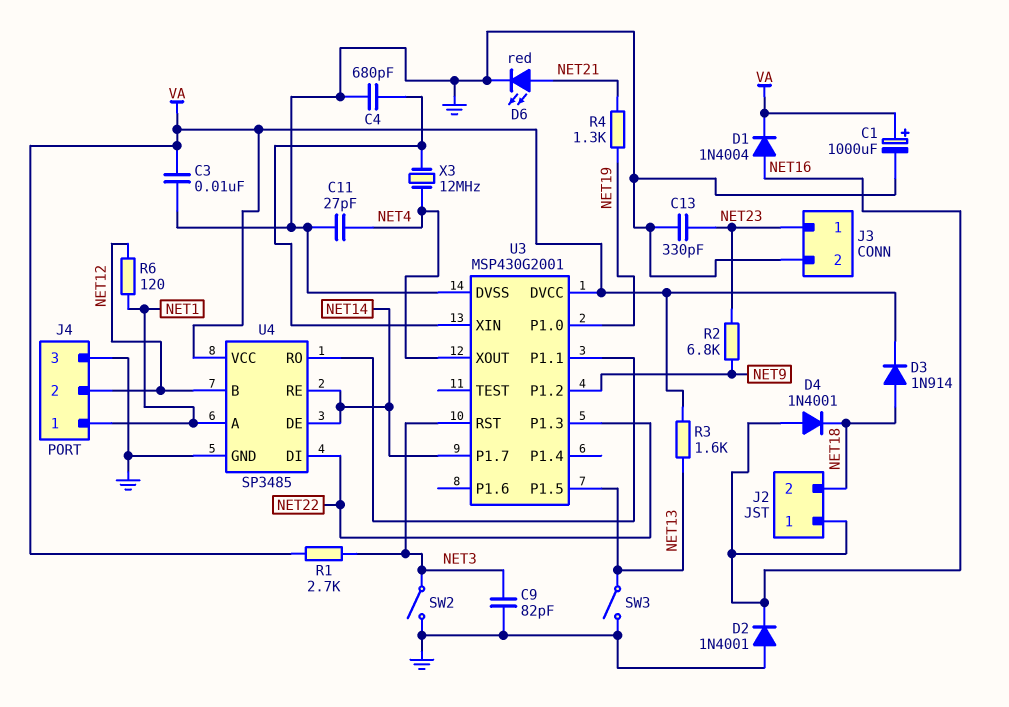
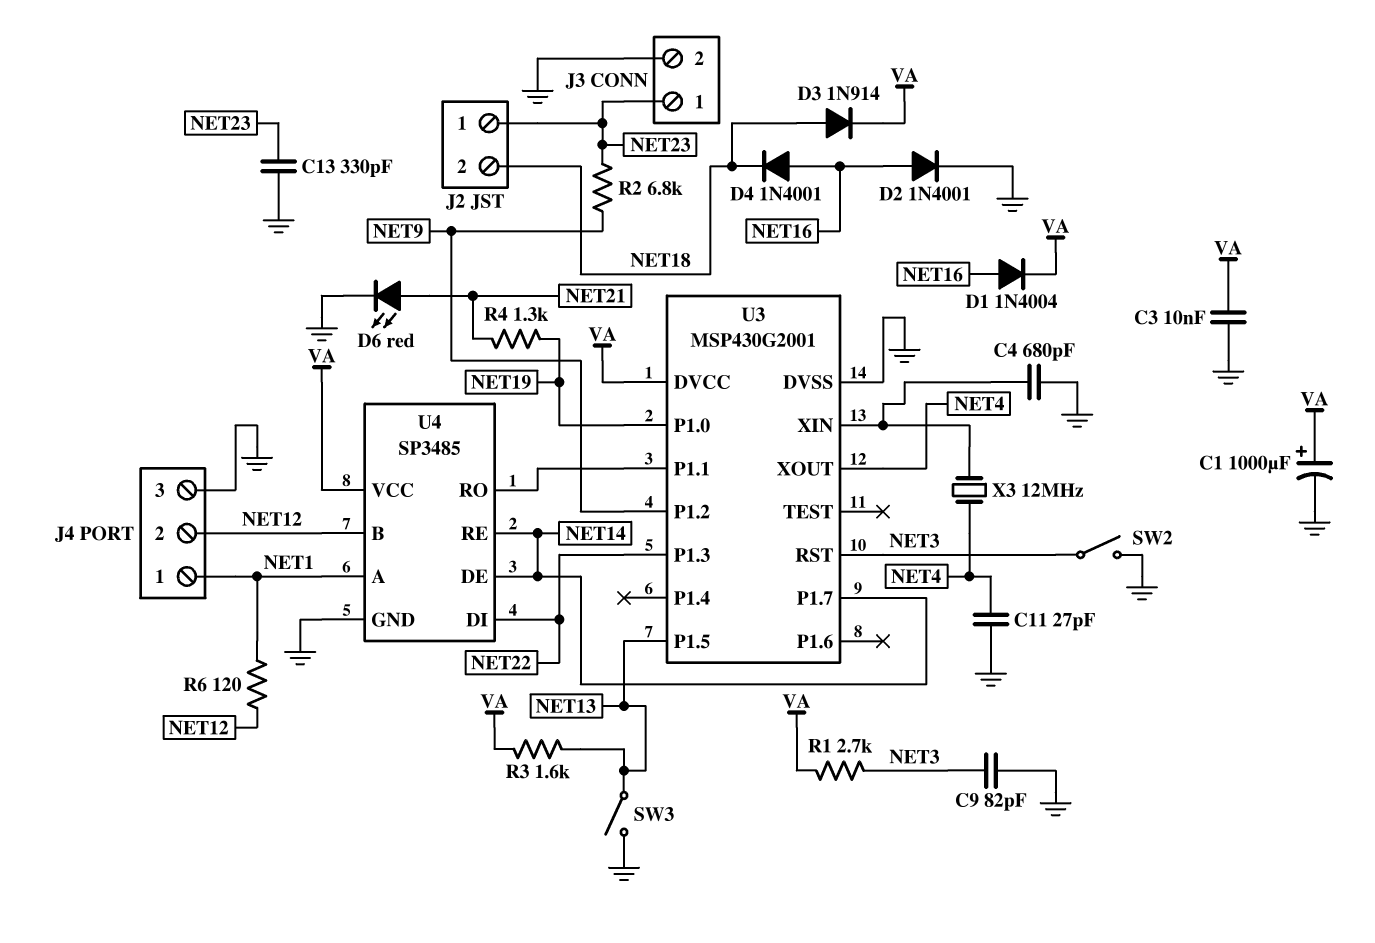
D2: diode 1N4001 (A GND, K NET16) -> diode 1N4001 (A NET16, K GND)
J2 pin 1: NET16 -> NET23

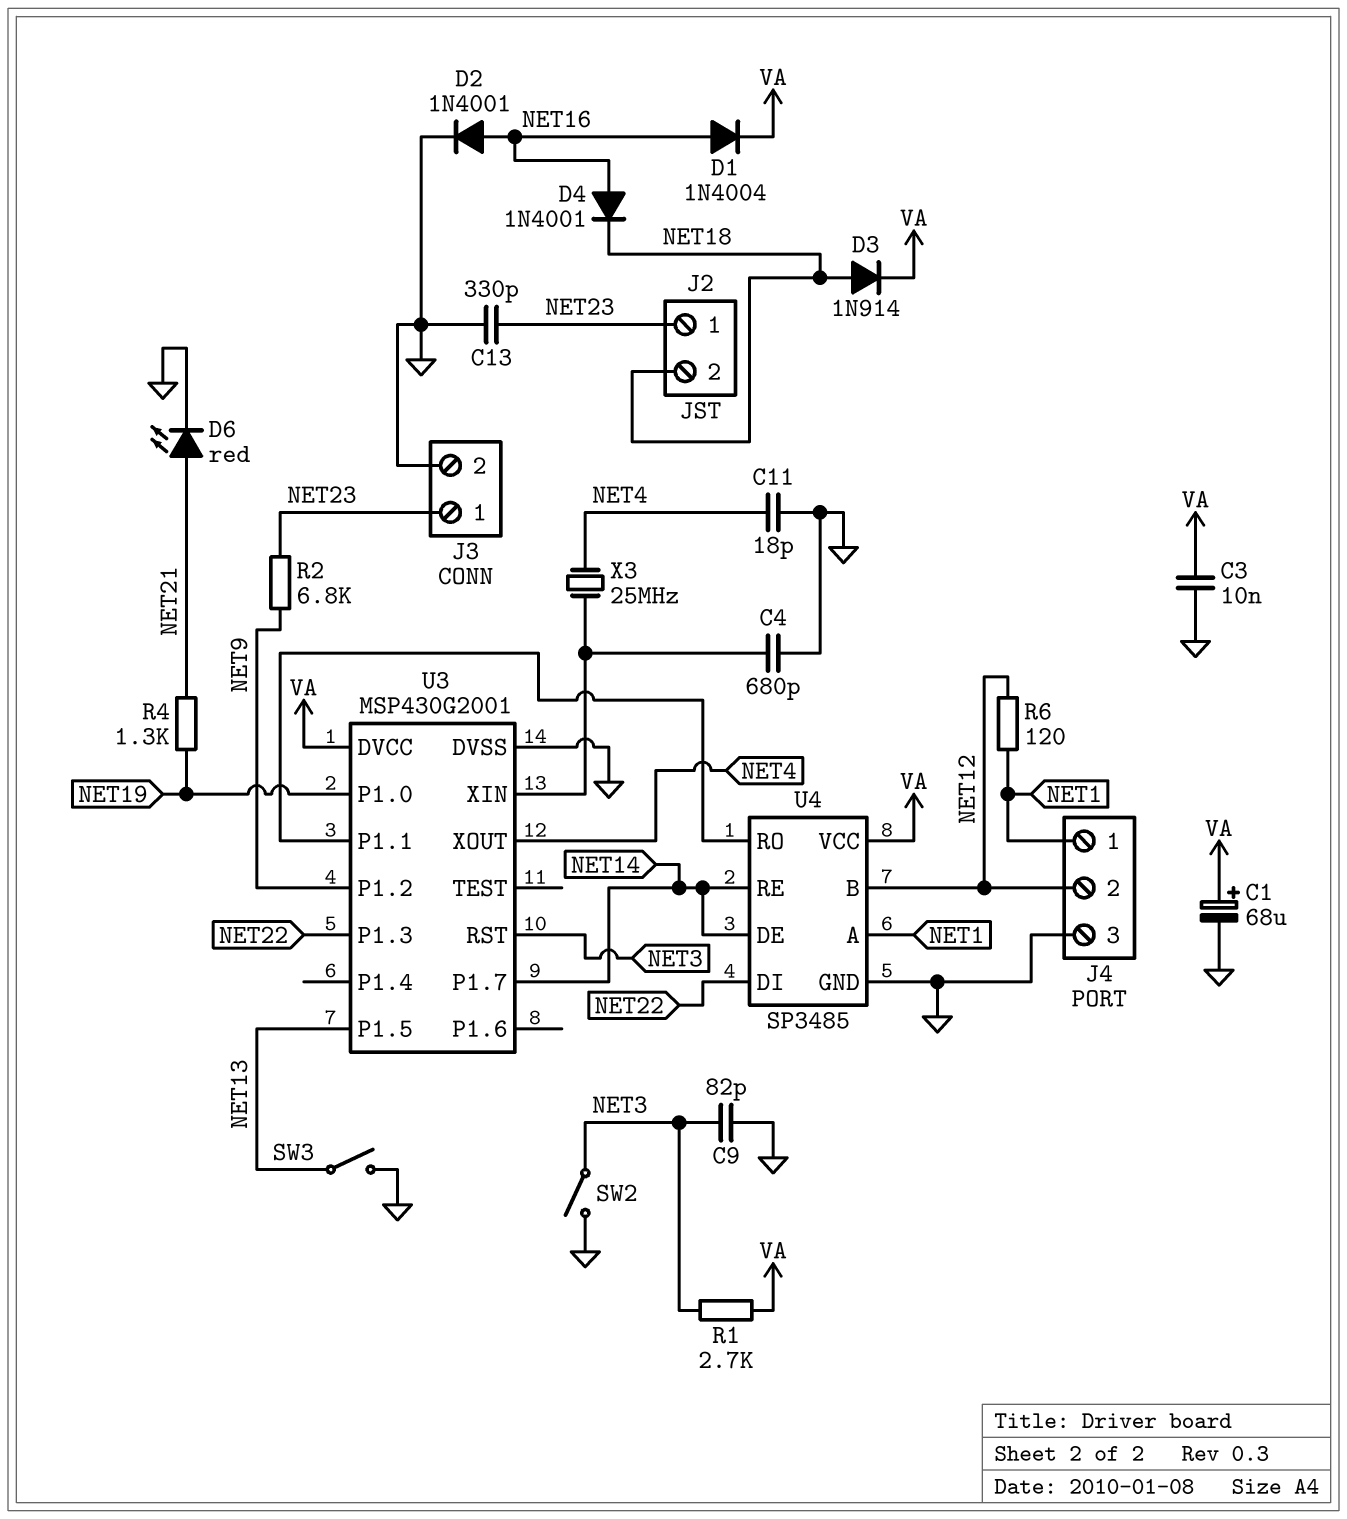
C1: 1000uF (plus VA, minus GND) -> 68uF (plus VA, minus GND)
C11: 27pF (GND, NET4) -> 18pF (GND, NET4)
R3: 1.6k (NET13, VA) -> none
X3: 12MHz (NET4, U3/XIN) -> 25MHz (NET4, U3/XIN)

